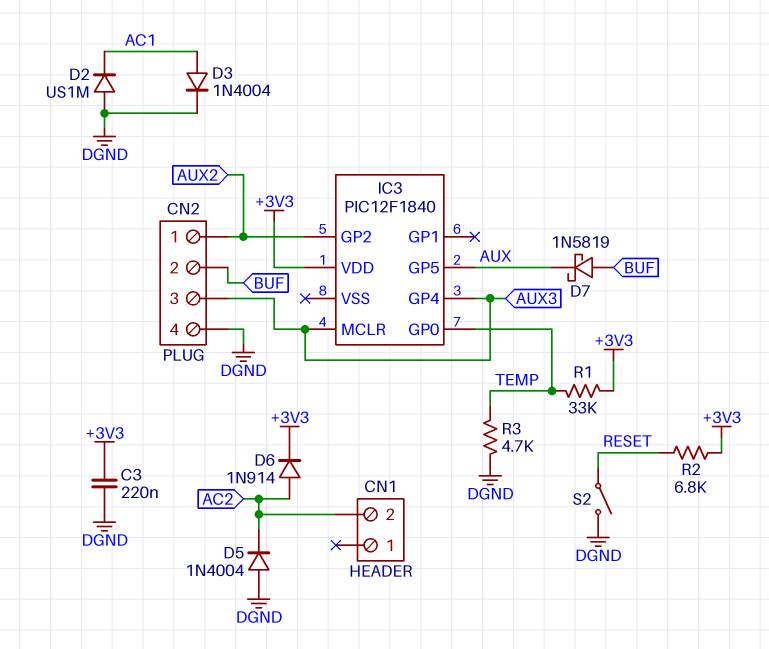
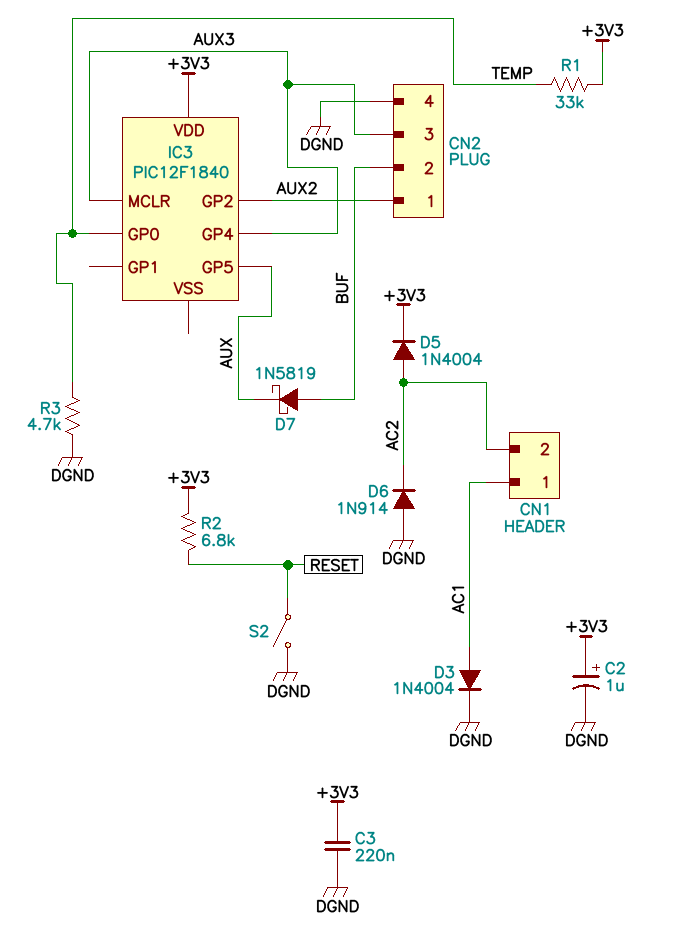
C2: none -> 1uF (plus +3V3, minus DGND)
CN1 pin 1: none -> AC1
D2: diode US1M (A DGND, K AC1) -> none
D5: diode 1N4004 (A DGND, K AC2) -> diode 1N4004 (A AC2, K +3V3)
D6: diode 1N914 (A AC2, K +3V3) -> diode 1N914 (A DGND, K AC2)

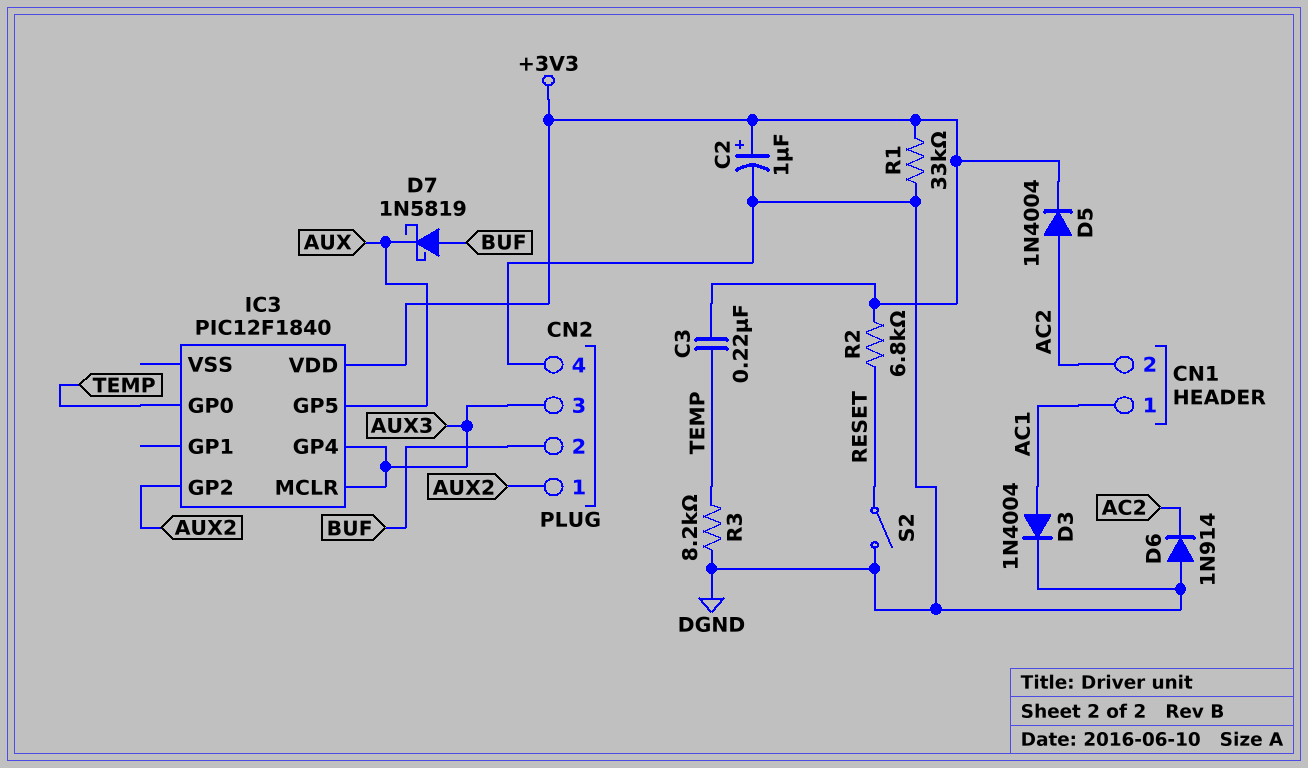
C3: 220nF (+3V3, DGND) -> 220nF (+3V3, TEMP)
R1: 33k (+3V3, TEMP) -> 33k (+3V3, DGND)
R3: 4.7k (DGND, TEMP) -> 8.2k (DGND, TEMP)

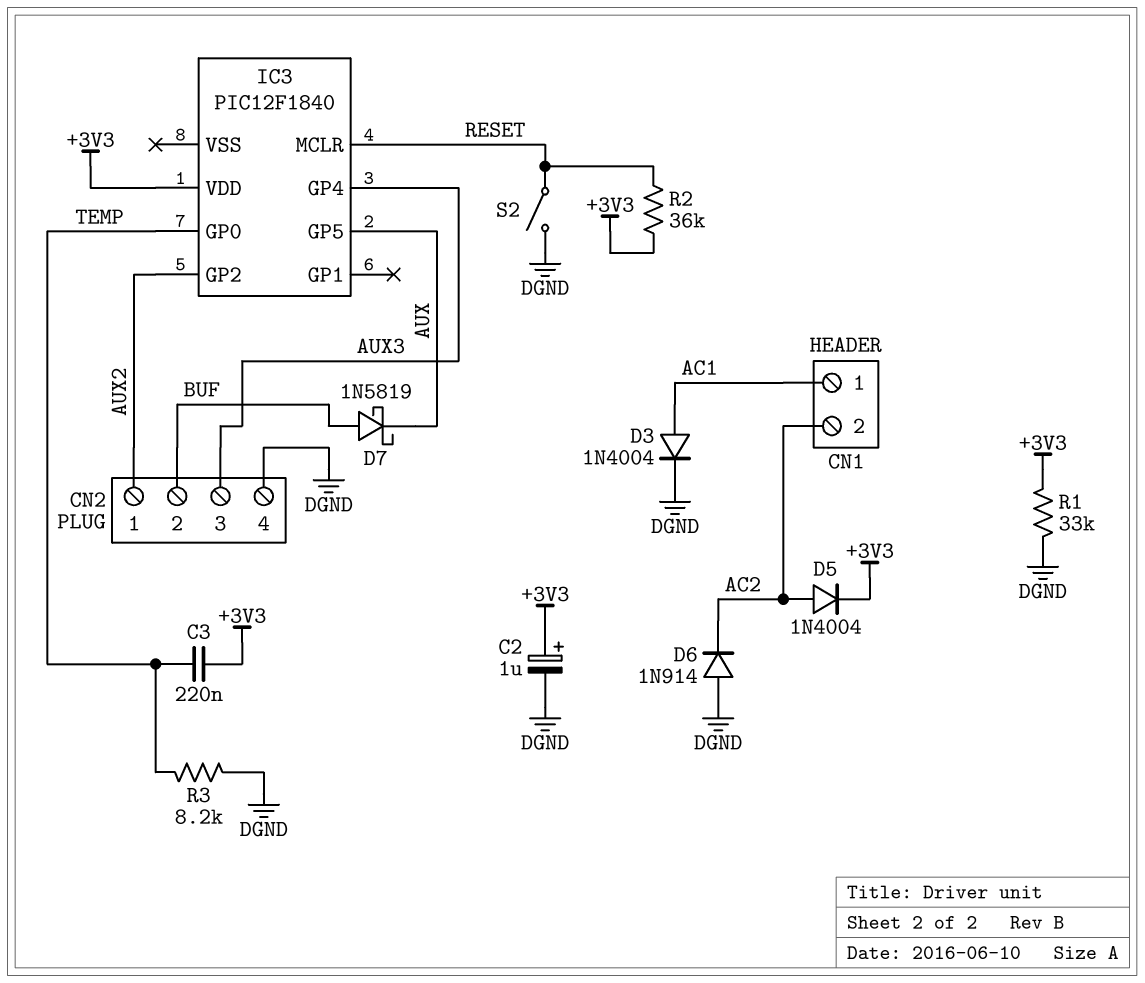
IC3 pin MCLR: AUX3 -> RESET
R2: 6.8k (+3V3, RESET) -> 36k (+3V3, RESET)

